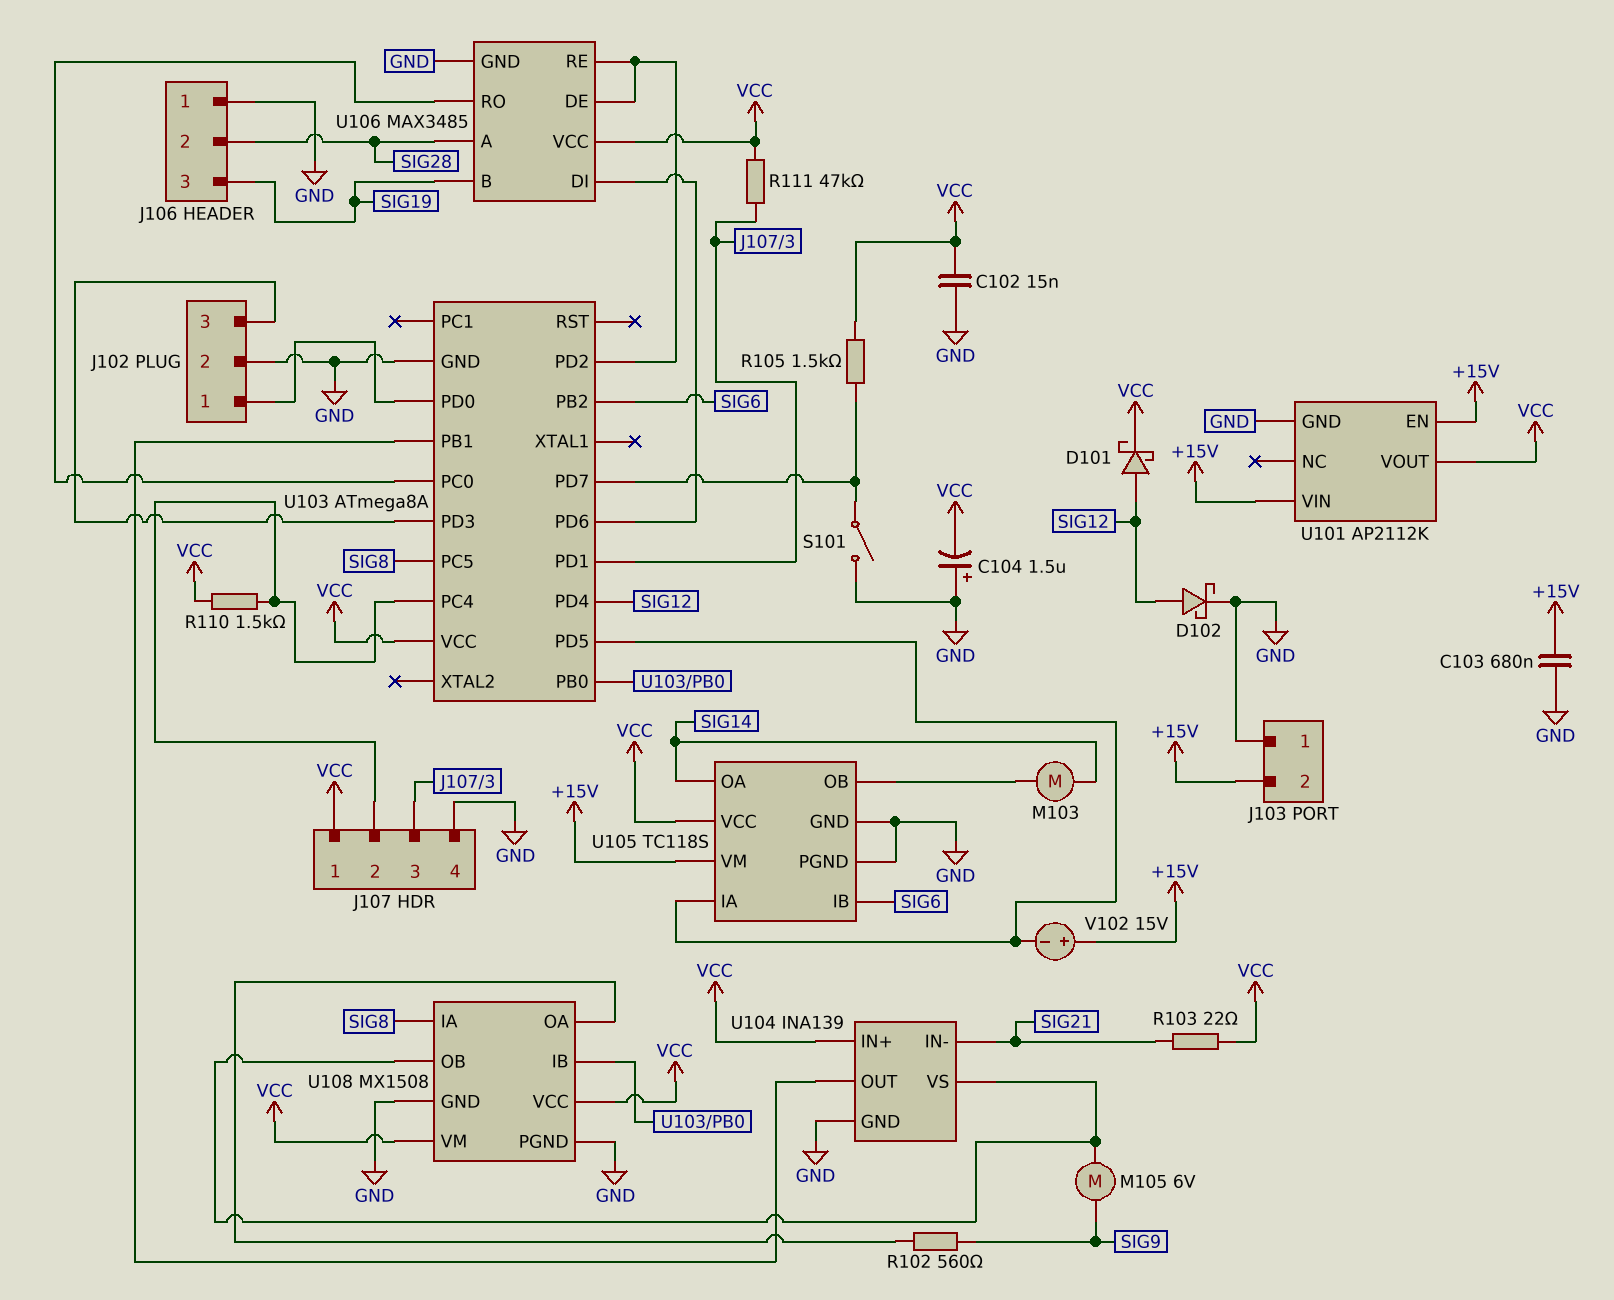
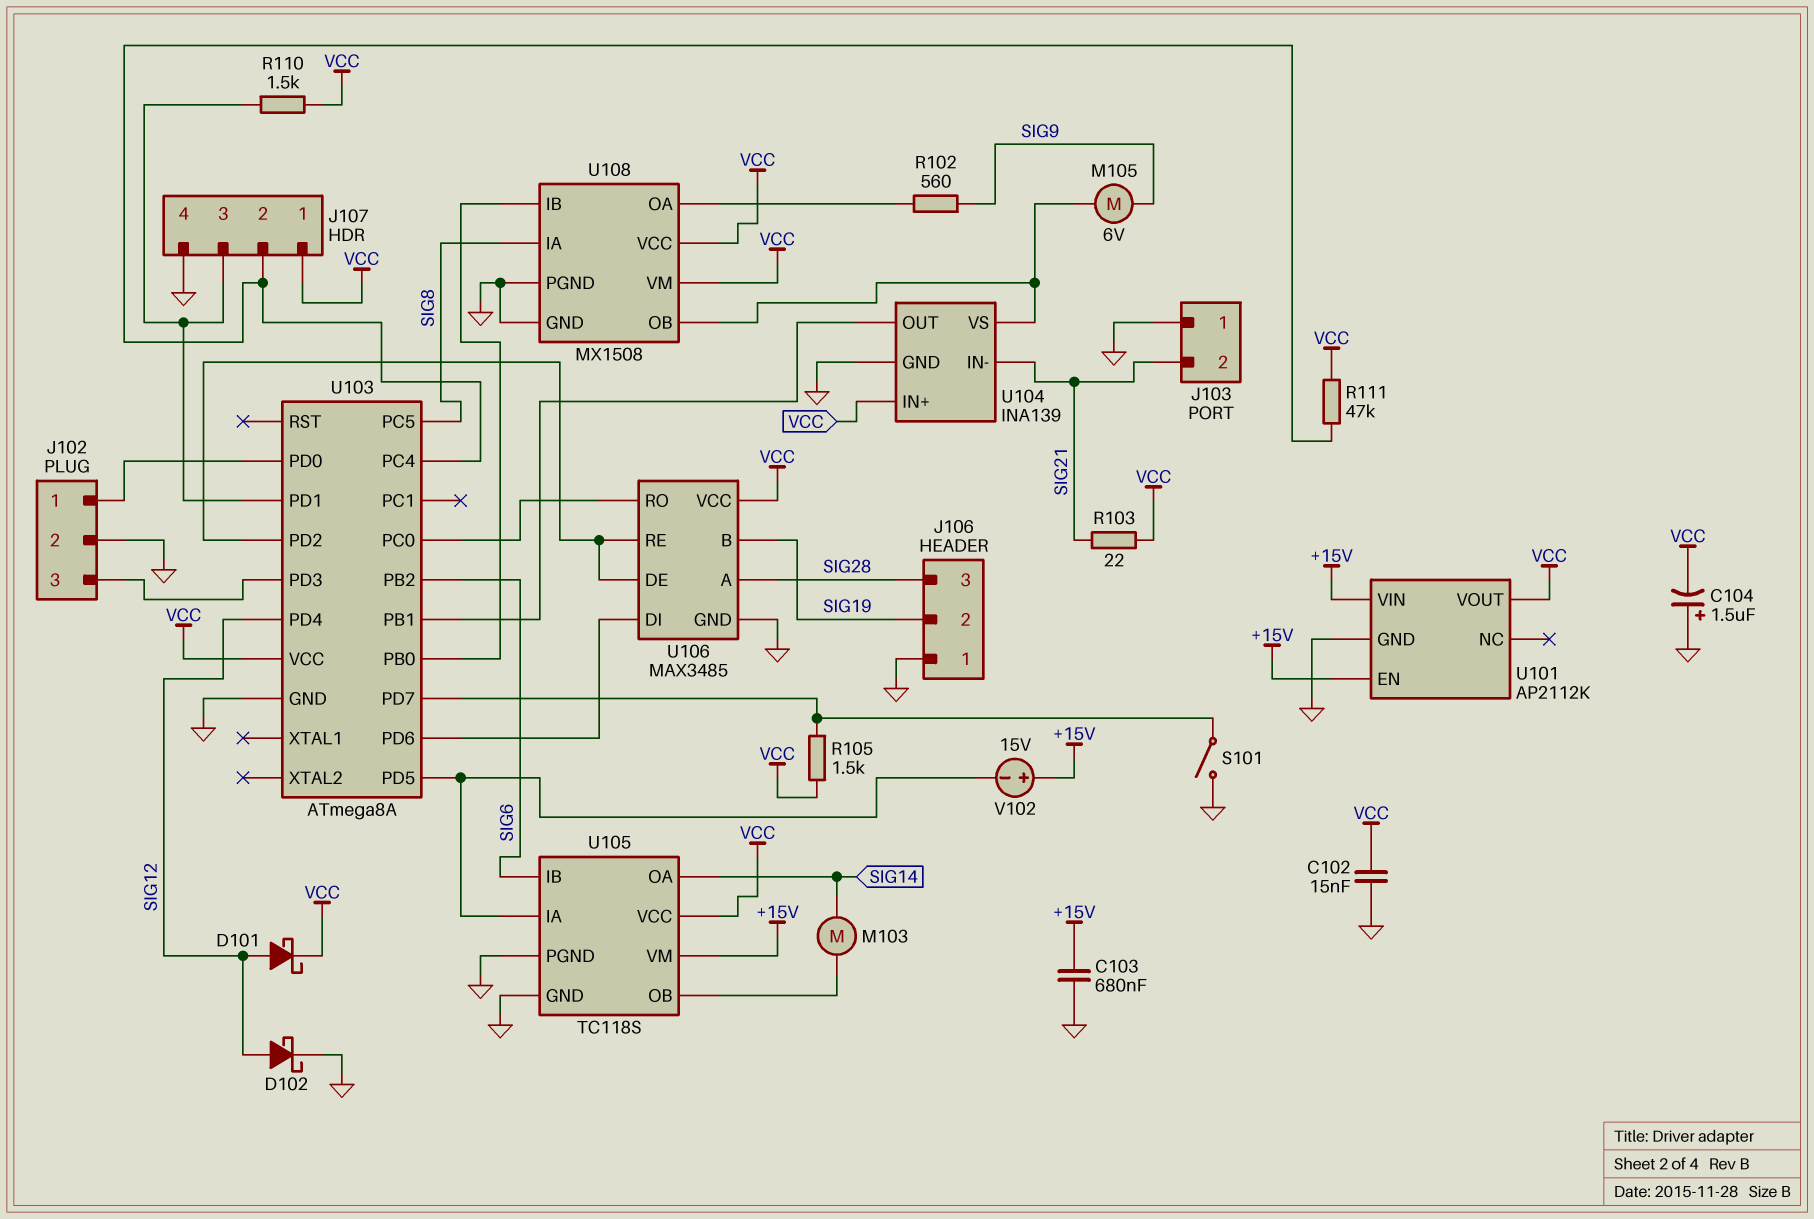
J103 pin 2: +15V -> SIG21
J106 pin 2: SIG28 -> SIG19
J106 pin 3: SIG19 -> SIG28
R110: 1.5k (J107/2, VCC) -> 1.5k (J107/3, VCC)
R111: 47k (J107/3, VCC) -> 47k (J107/2, VCC)

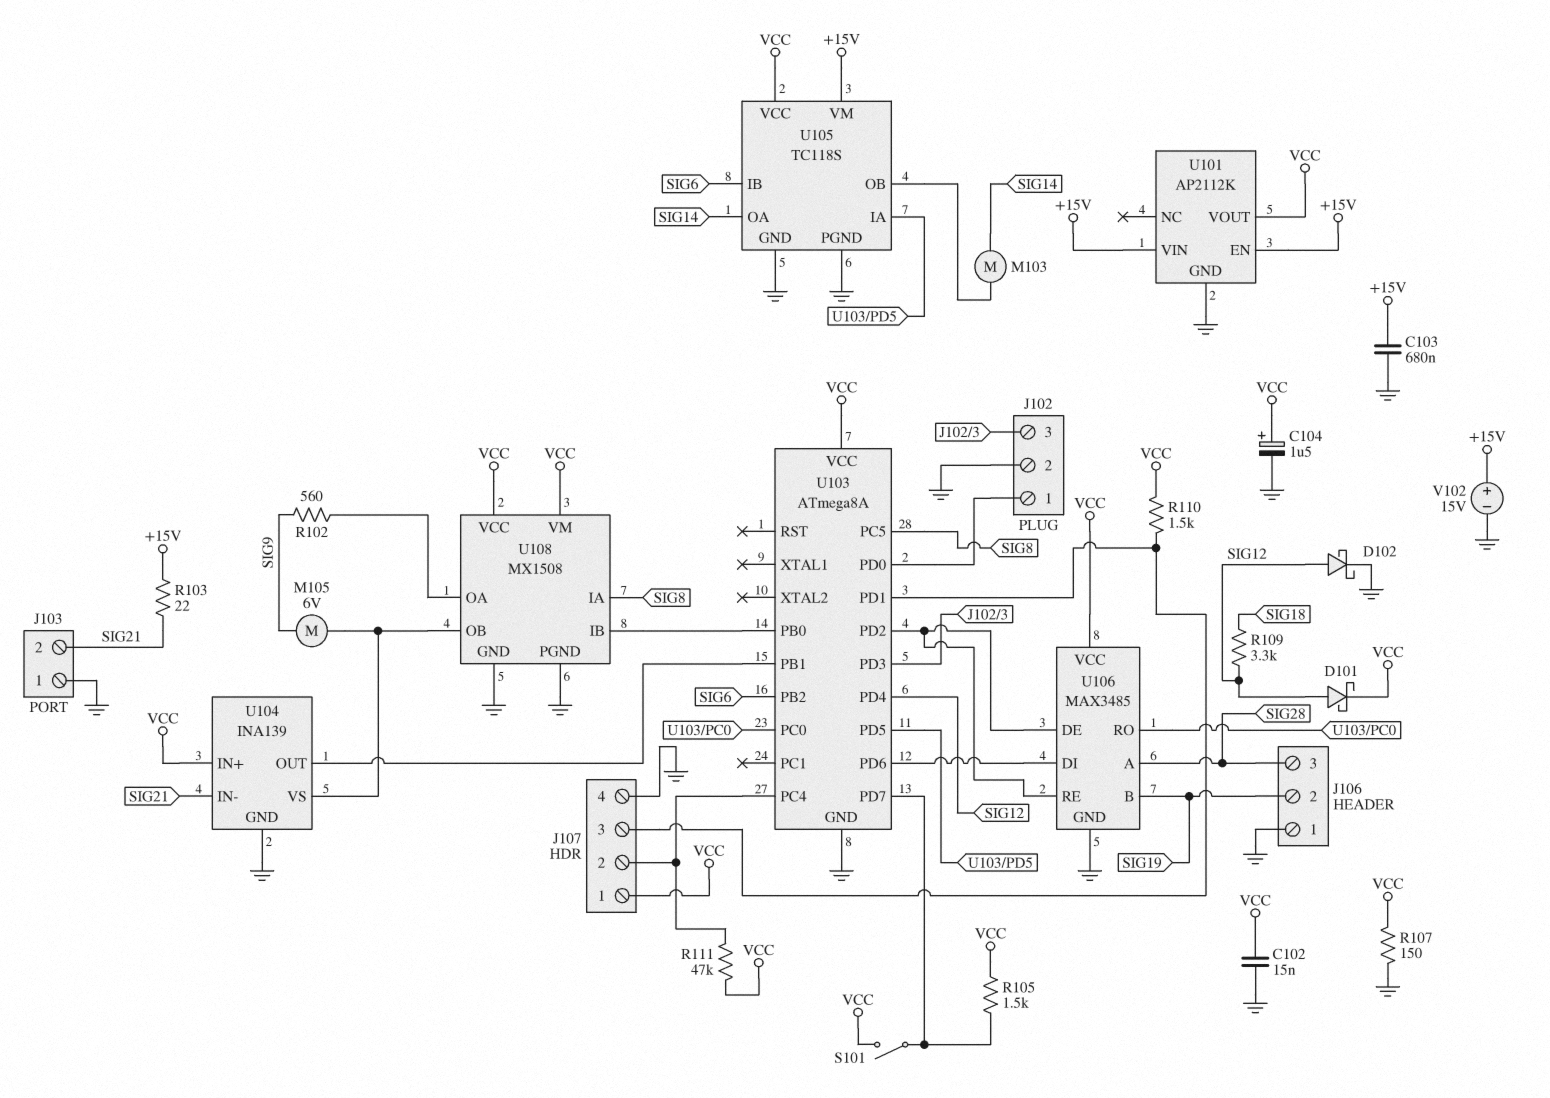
C104: 1.5uF (plus GND, minus VCC) -> 1.5uF (plus VCC, minus GND)
R103: 22 (SIG21, VCC) -> 22 (+15V, SIG21)
R107: none -> 150 (GND, VCC)
R109: none -> 3.3k (SIG12, SIG18)
S101: switch (GND, U103/PD7) -> switch (U103/PD7, VCC)
V102: 15V (plus +15V, minus U103/PD5) -> 15V (plus +15V, minus GND)

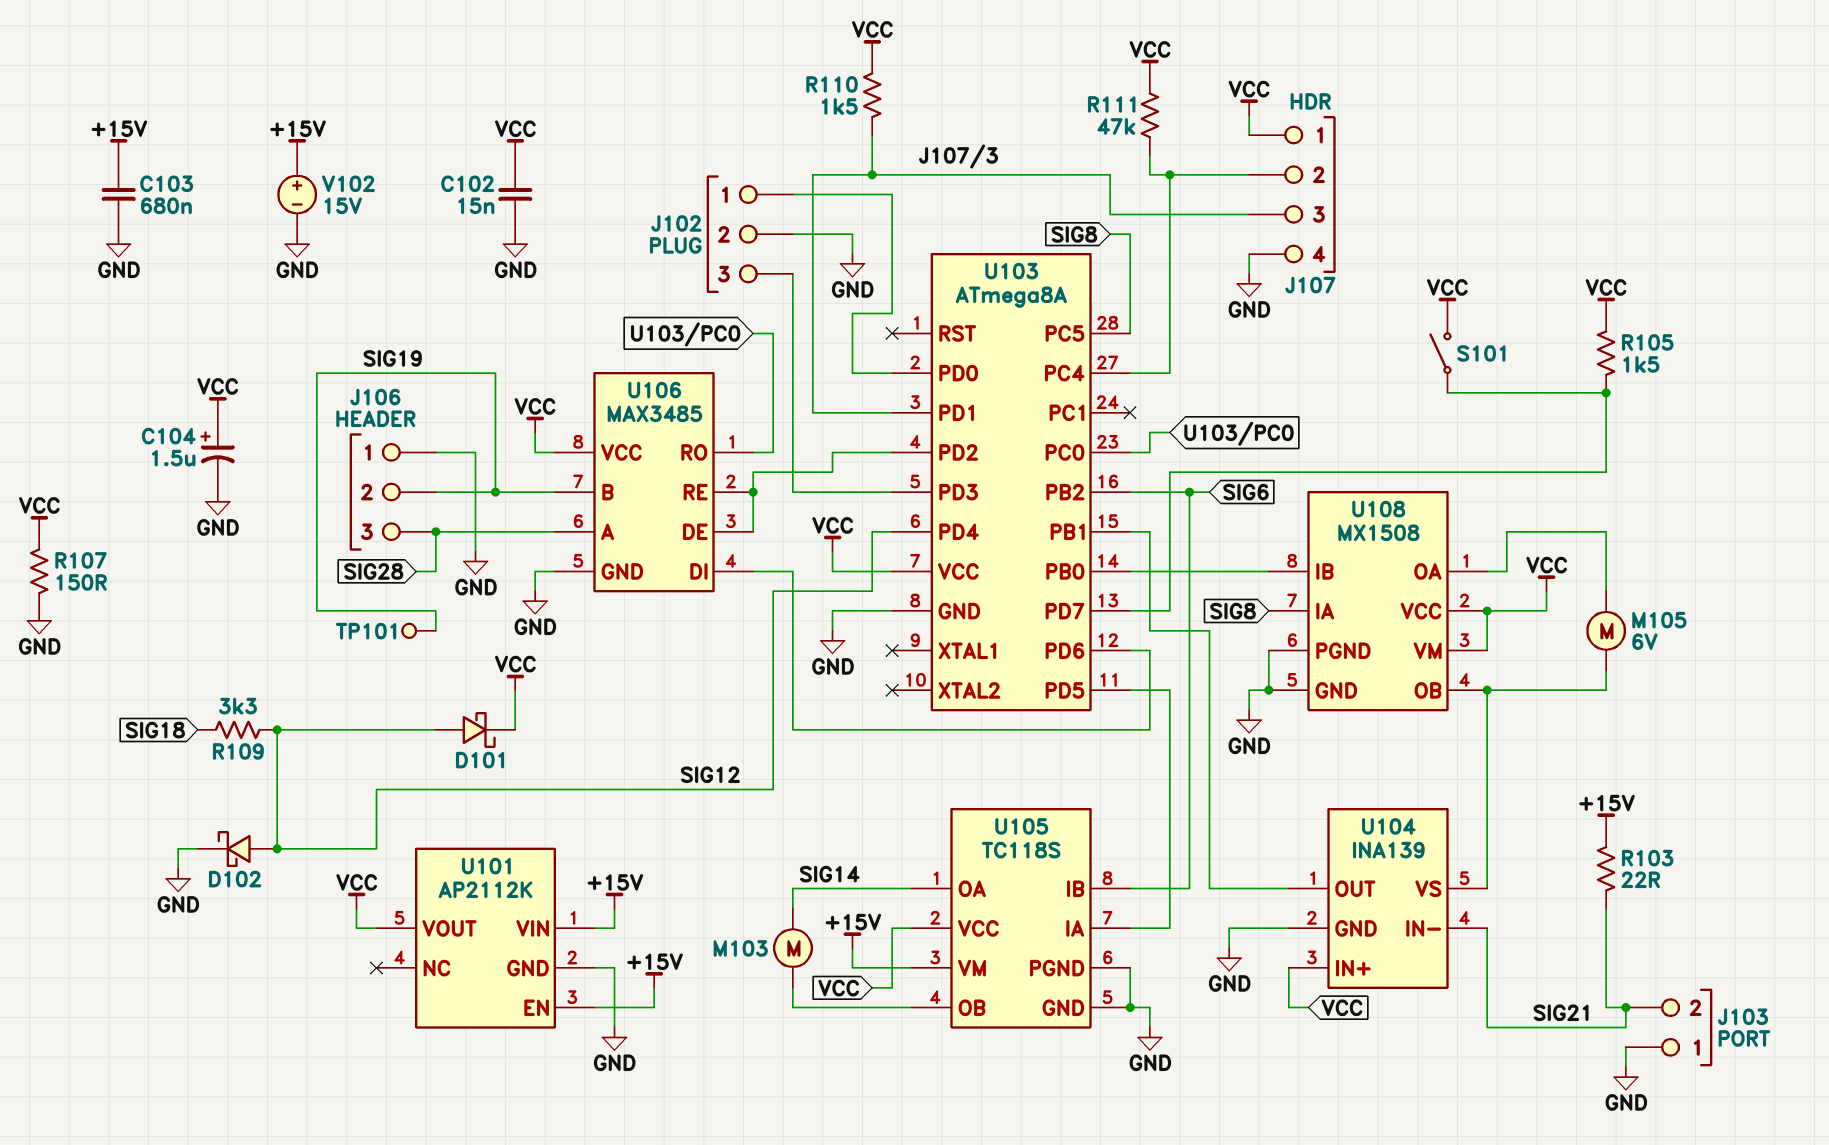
M105: motor 6V (SIG9, U104/VS) -> motor 6V (U104/VS, U108/OA)
R102: 560 (SIG9, U108/OA) -> none
TP101: none -> test point (SIG19)

